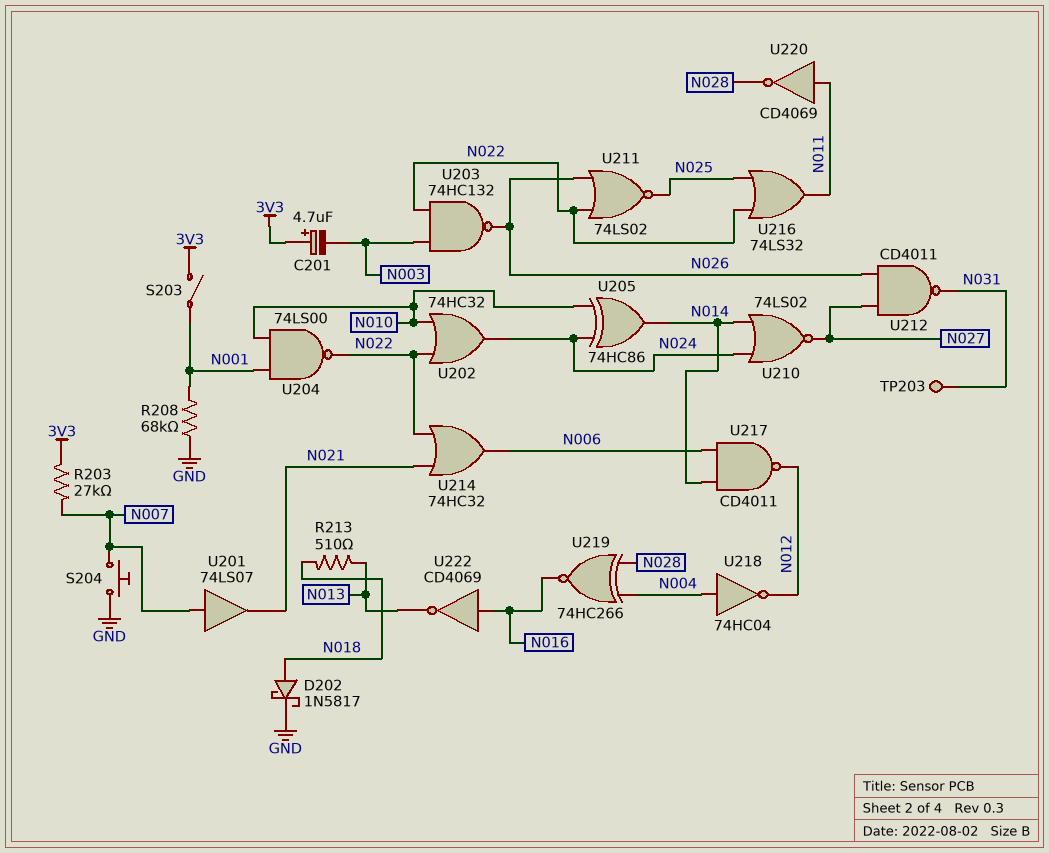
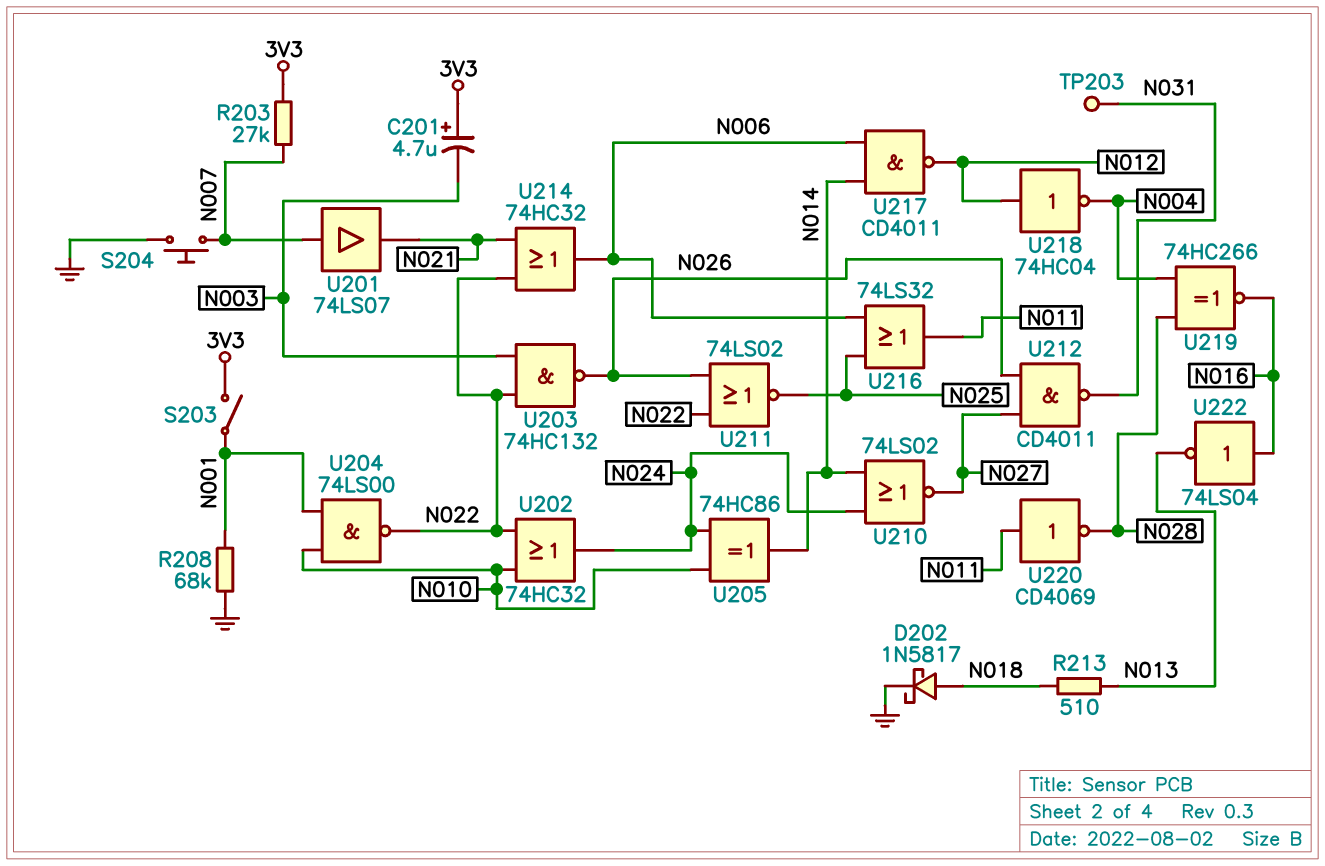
U216: OR 74LS32 (in N022, in N025, out N011) -> OR 74LS32 (in N006, in N025, out N011)
U218: NOT 74HC04 (in N004, out N012) -> NOT 74HC04 (in N012, out N004)
U222: NOT CD4069 (in N016, out N013) -> NOT 74LS04 (in N016, out N013)

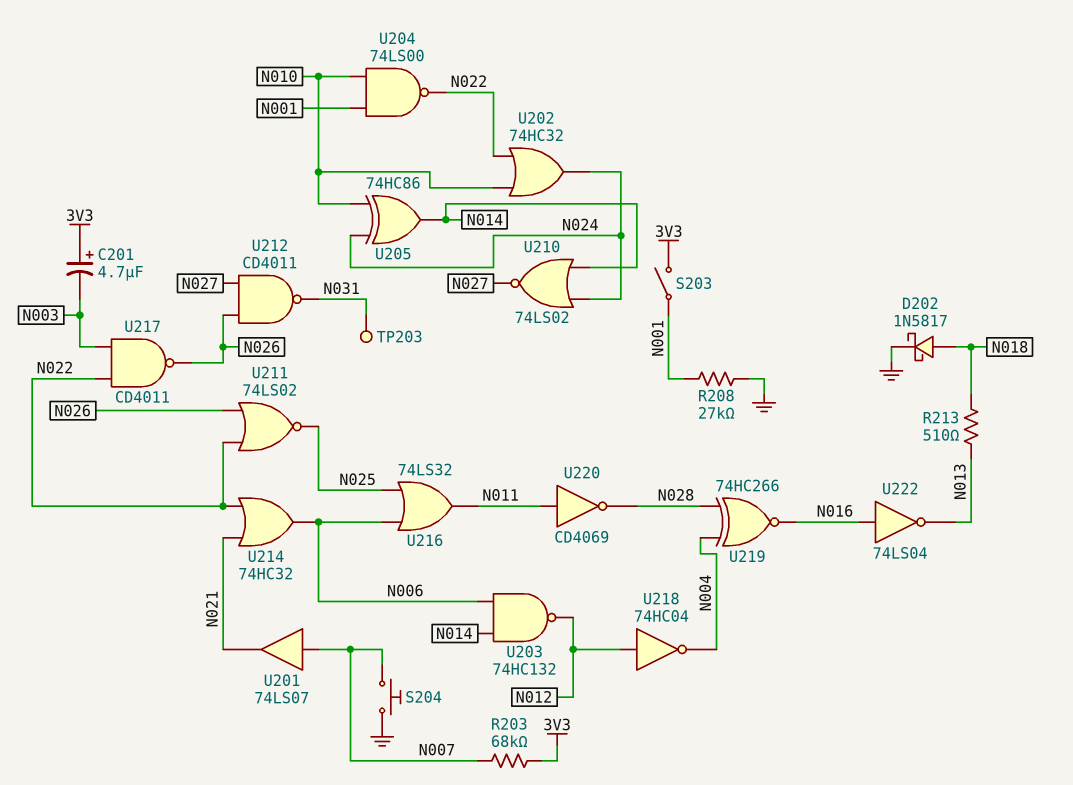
R203: 27k (3V3, N007) -> 68k (3V3, N007)
R208: 68k (GND, N001) -> 27k (GND, N001)
U203: NAND 74HC132 (in N003, in N022, out N026) -> NAND 74HC132 (in N006, in N014, out N012)
U217: NAND CD4011 (in N006, in N014, out N012) -> NAND CD4011 (in N003, in N022, out N026)

